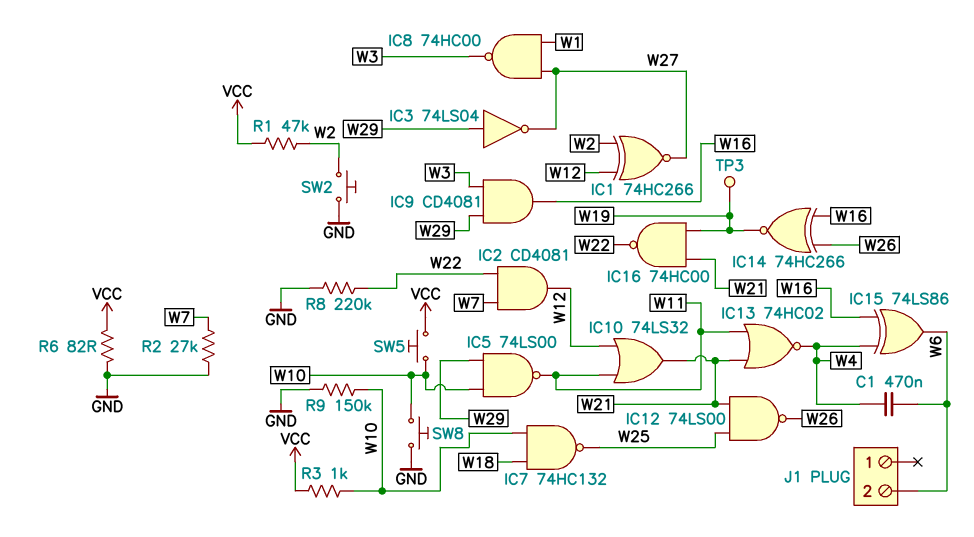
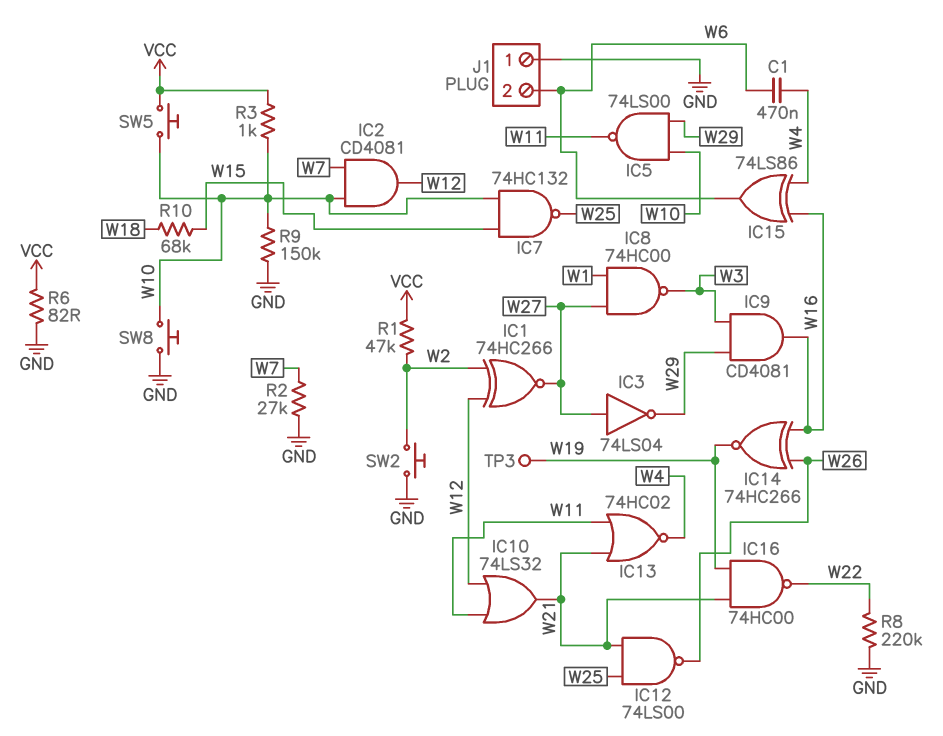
IC2: AND CD4081 (in W7, in W22, out W12) -> AND CD4081 (in W7, in W10, out W12)
IC3: NOT 74LS04 (in W29, out W27) -> NOT 74LS04 (in W27, out W29)
IC7: NAND 74HC132 (in W10, in W18, out W25) -> NAND 74HC132 (in W10, in W15, out W25)
J1 pin 1: none -> GND
R10: none -> 68k (W15, W18)

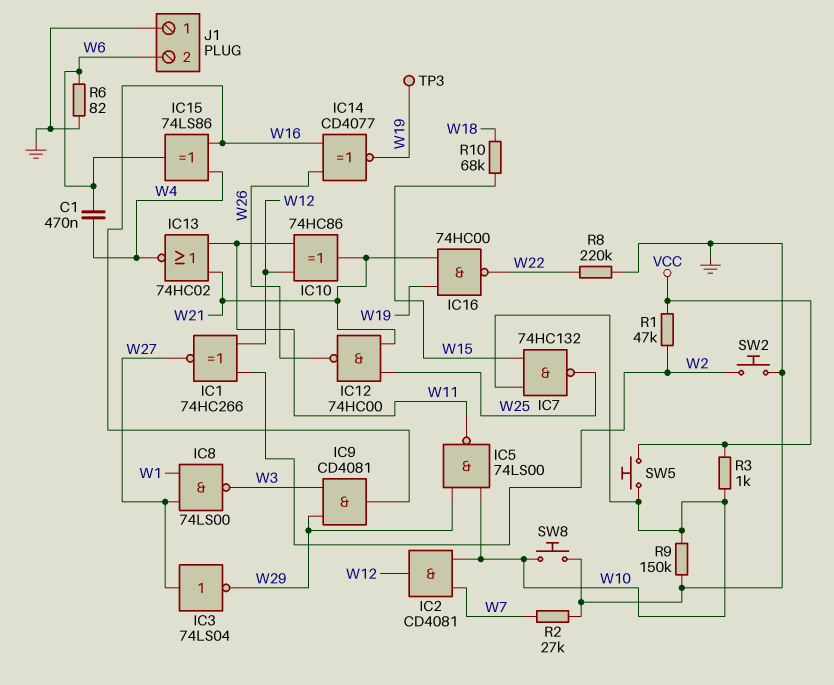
IC8: NAND 74HC00 (in W1, in W27, out W3) -> NAND 74LS00 (in W1, in W27, out W3)
IC10: OR 74LS32 (in W11, in W12, out W21) -> XOR 74HC86 (in W11, in W12, out W21)
IC12: NAND 74LS00 (in W21, in W25, out W26) -> NAND 74HC00 (in W21, in W25, out W26)
IC14: XNOR 74HC266 (in W16, in W26, out W19) -> XNOR CD4077 (in W16, in W26, out W19)
R6: 82 (GND, VCC) -> 82 (GND, W6)

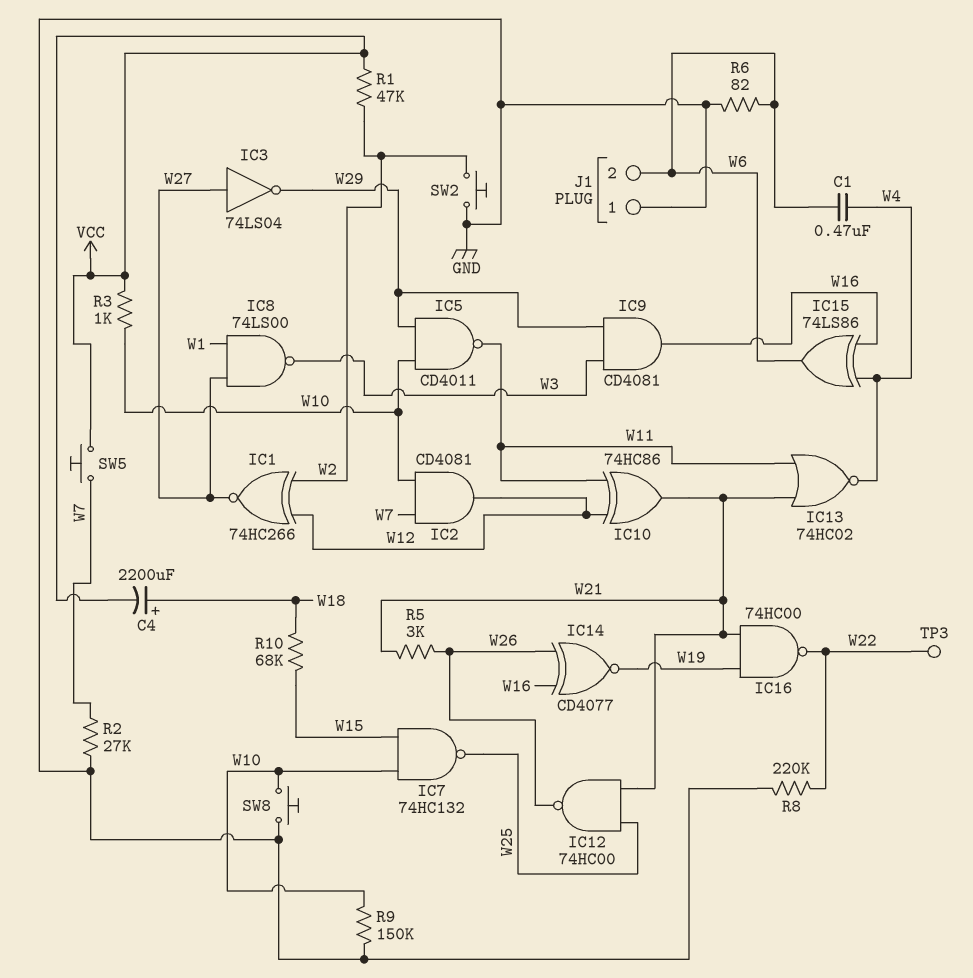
C4: none -> 2200uF (plus W18, minus VCC)
IC5: NAND 74LS00 (in W10, in W29, out W11) -> NAND CD4011 (in W10, in W29, out W11)
R5: none -> 3k (W21, W26)
SW5: button (VCC, W10) -> button (VCC, W7)
TP3: test point (W19) -> test point (W22)

